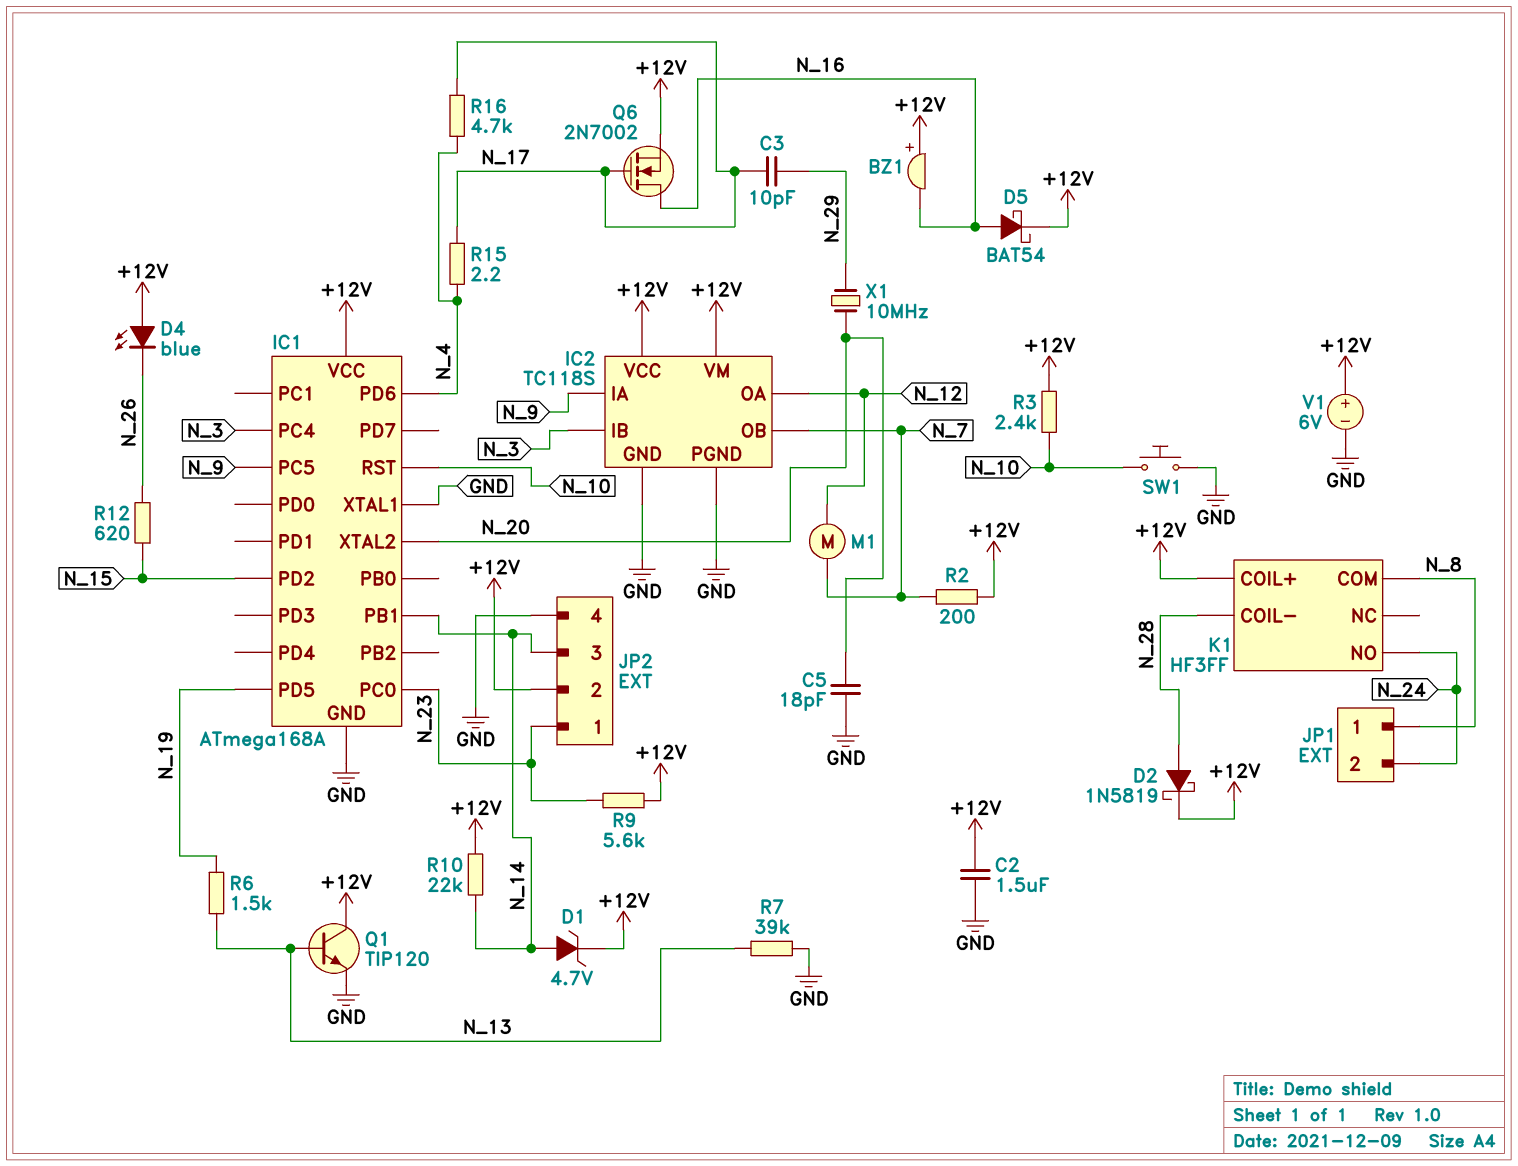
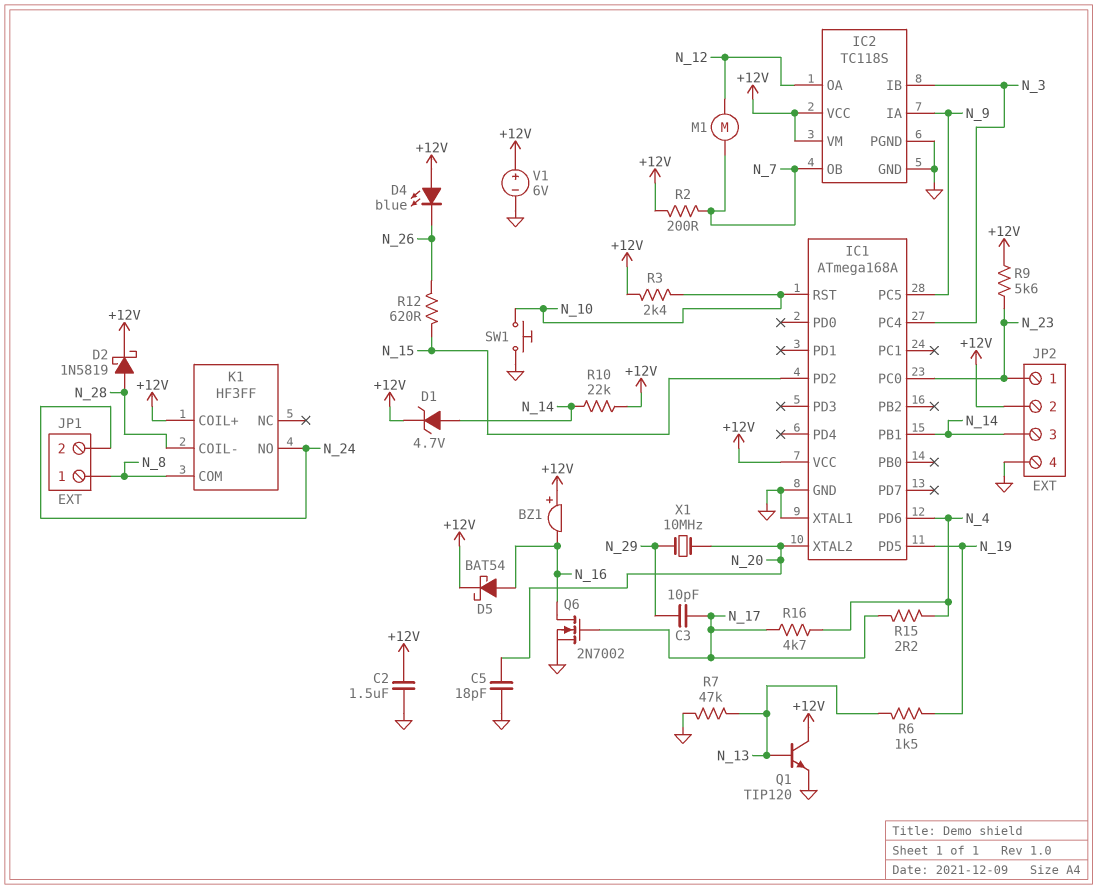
Q6: NMOS 2N7002 (G N_17, D N_16, S +12V) -> NMOS 2N7002 (G N_17, D N_16, S GND)
R7: 39k (GND, N_13) -> 47k (GND, N_13)

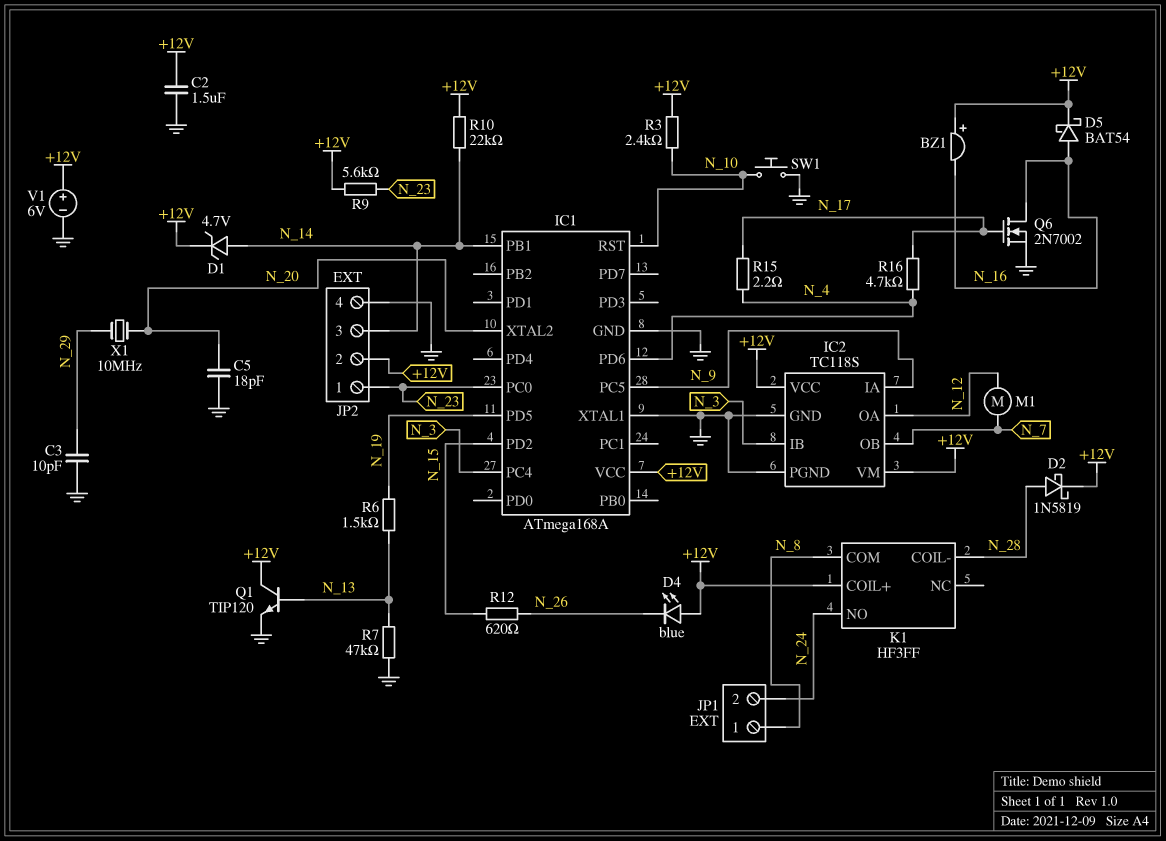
C3: 10pF (N_17, N_29) -> 10pF (GND, N_29)
R2: 200 (+12V, N_7) -> none

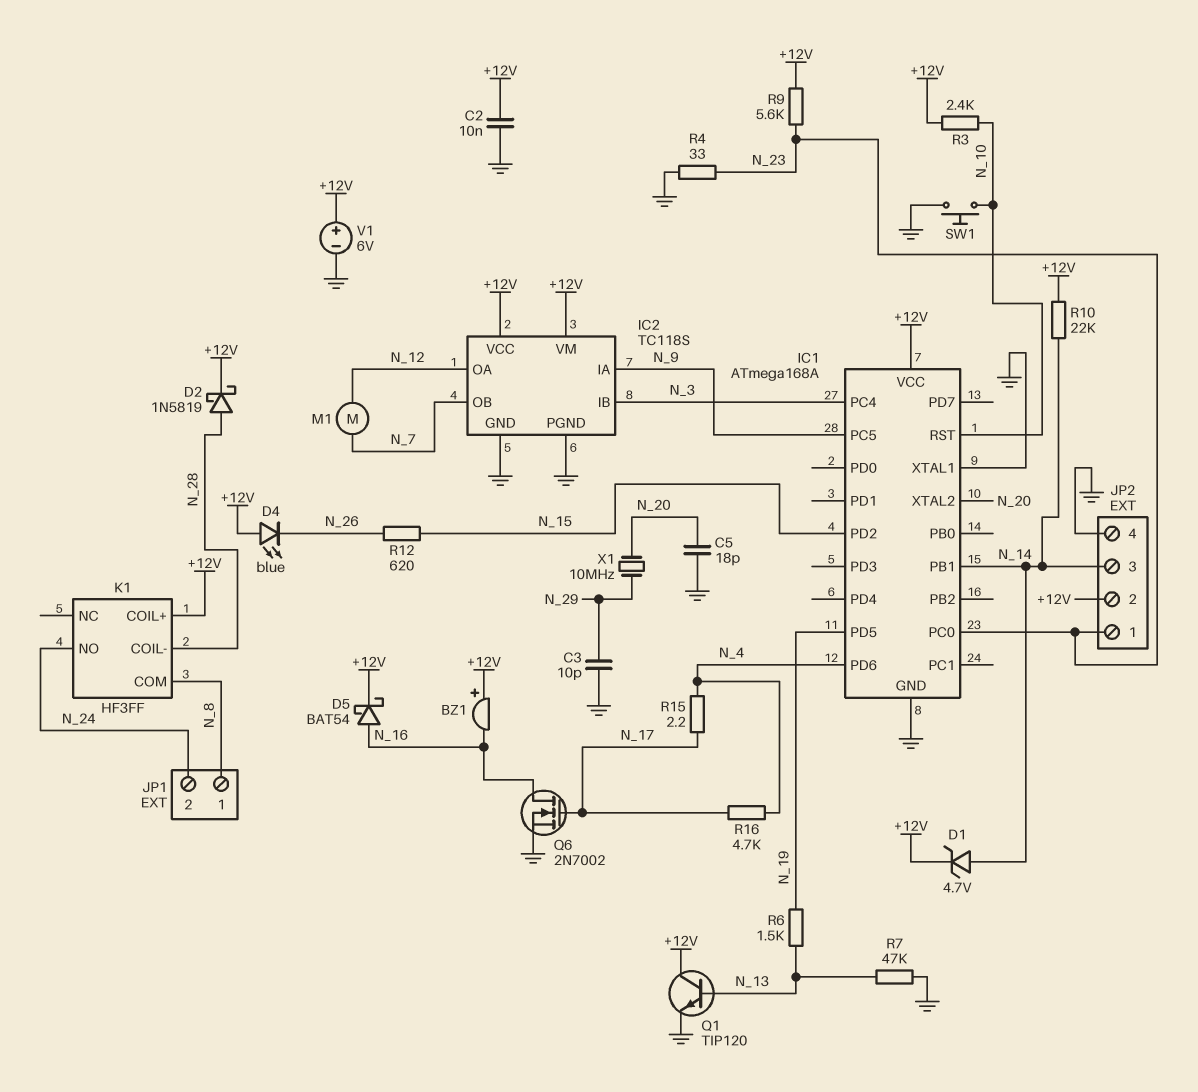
C2: 1.5uF (+12V, GND) -> 10nF (+12V, GND)
R4: none -> 33 (GND, N_23)

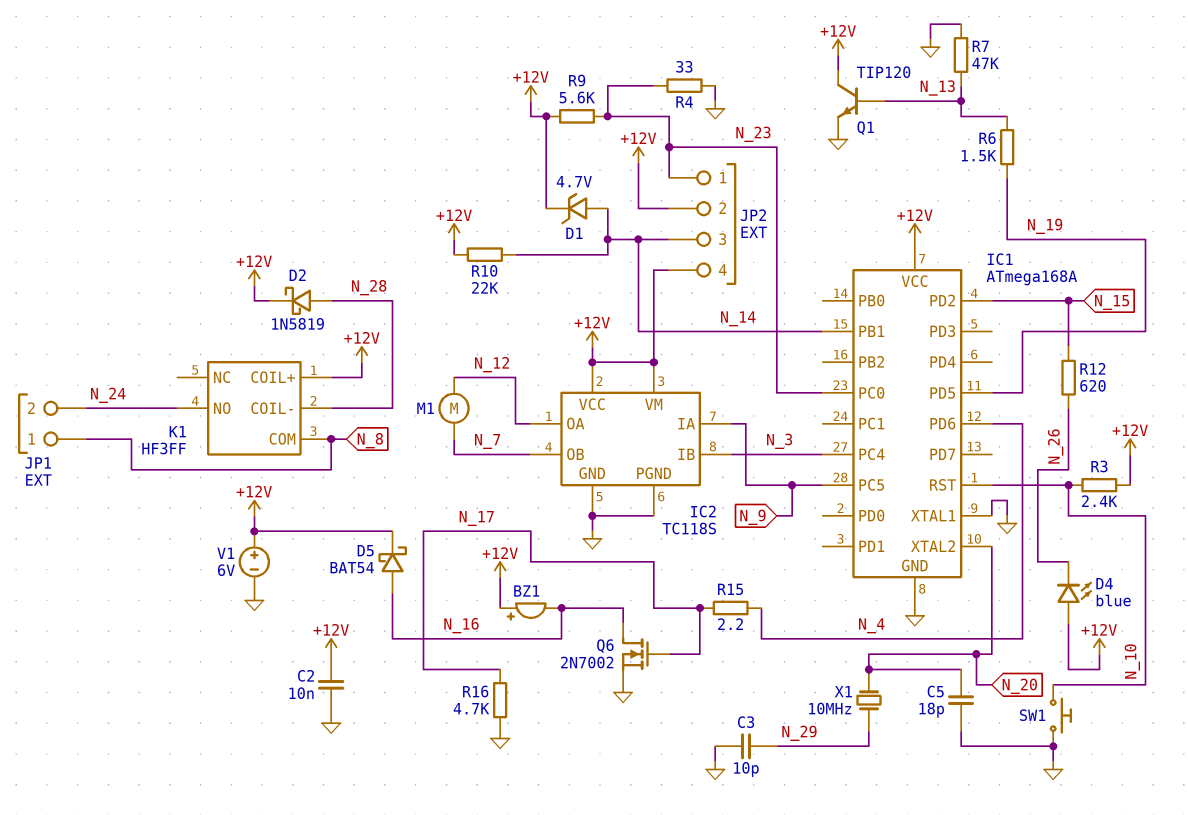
JP2 pin 4: GND -> +12V
R16: 4.7k (N_4, N_17) -> 4.7k (GND, N_17)

